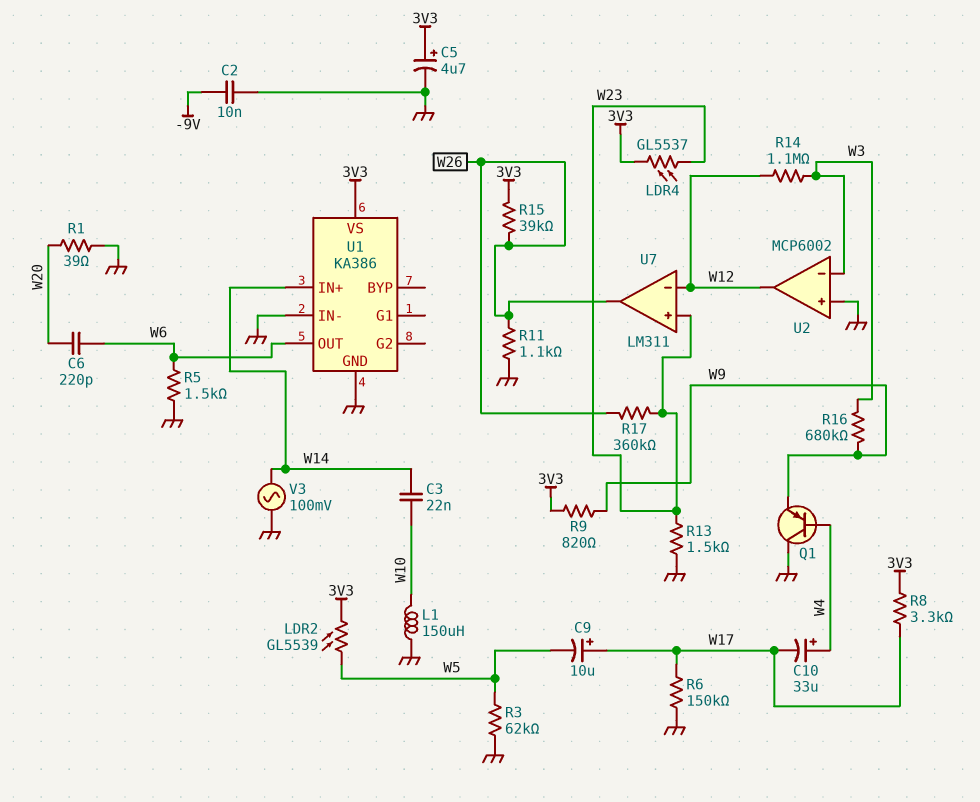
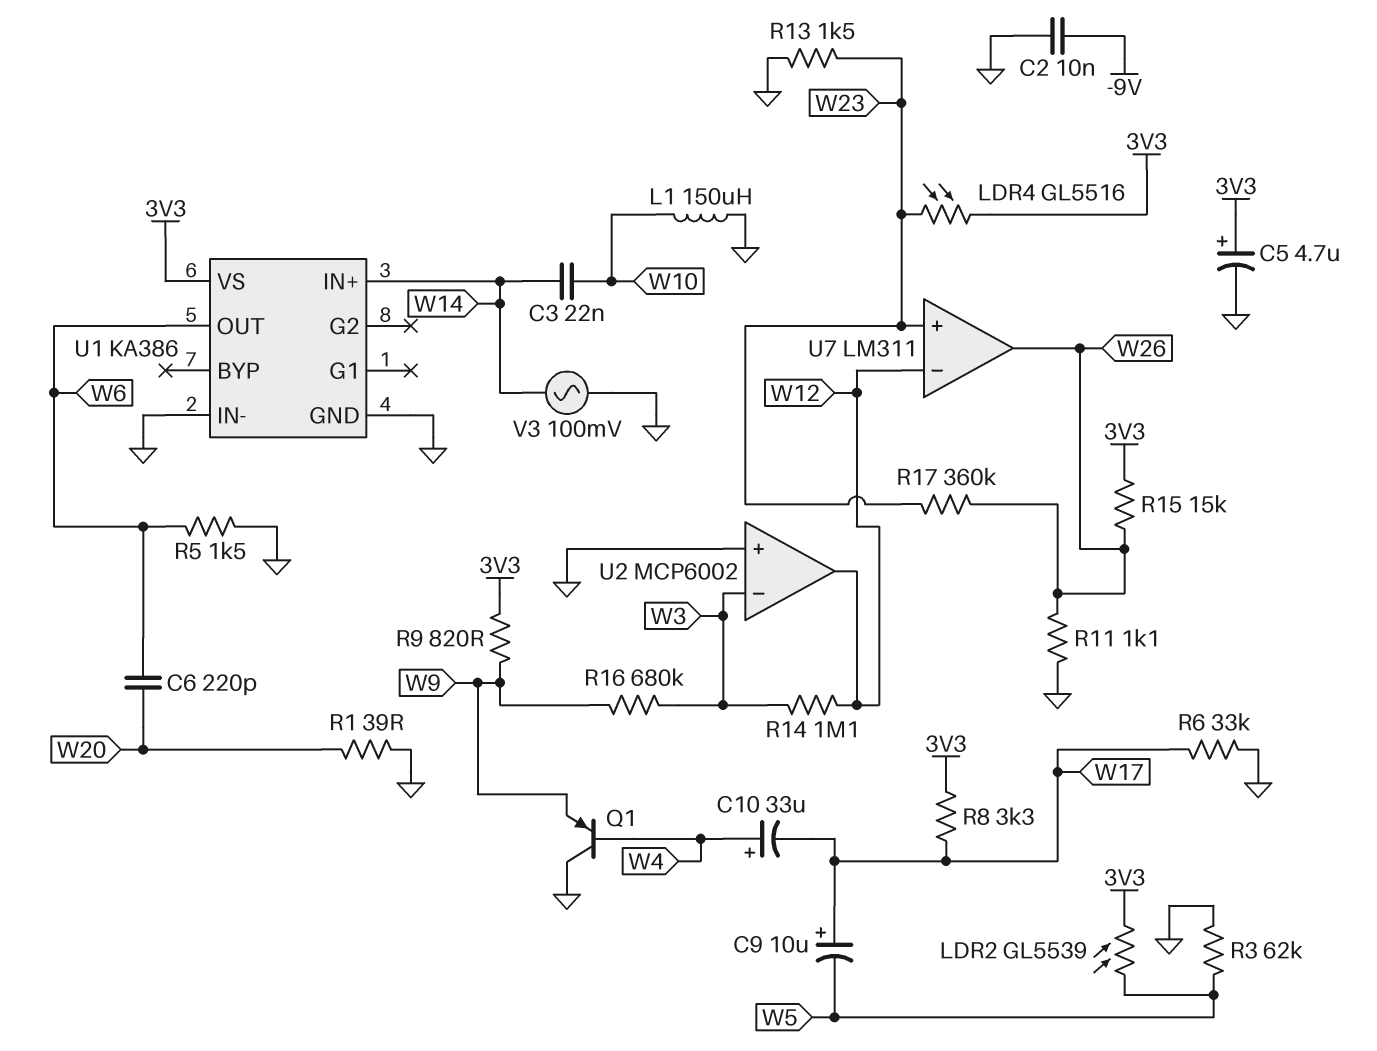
LDR4: GL5537 (3V3, W23) -> GL5516 (3V3, W23)
R6: 150k (GND, W17) -> 33k (GND, W17)
R15: 39k (3V3, W26) -> 15k (3V3, W26)

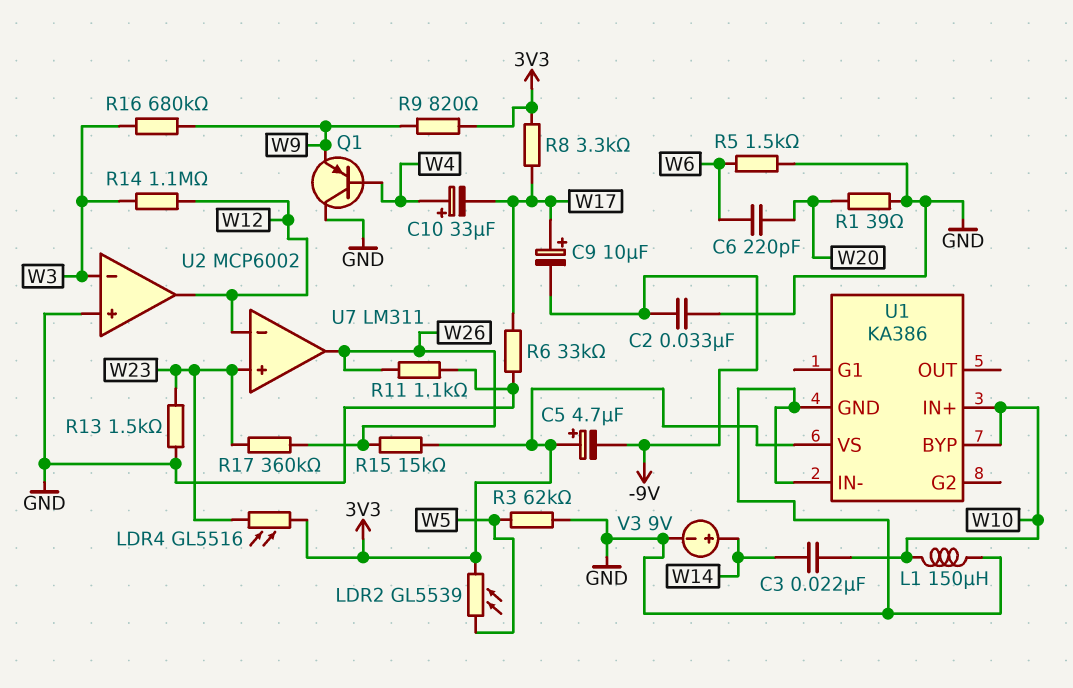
C2: 10nF (-9V, GND) -> 33nF (-9V, GND)
C5: 4.7uF (plus 3V3, minus GND) -> 4.7uF (plus 3V3, minus -9V)
C9: 10uF (plus W17, minus W5) -> 10uF (plus W17, minus -9V)
U1 pin BYP: none -> W10
U1 pin IN+: W14 -> W10
U1 pin OUT: W6 -> none
V3: AC 100mV (GND, W14) -> 9V (plus W14, minus GND)

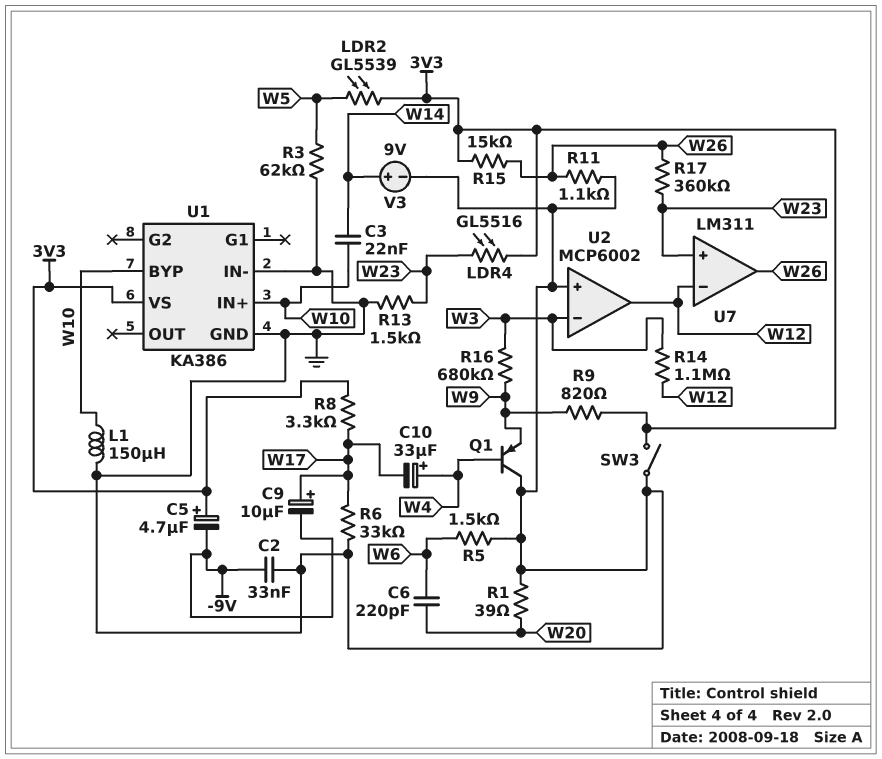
SW3: none -> switch (3V3, GND)

